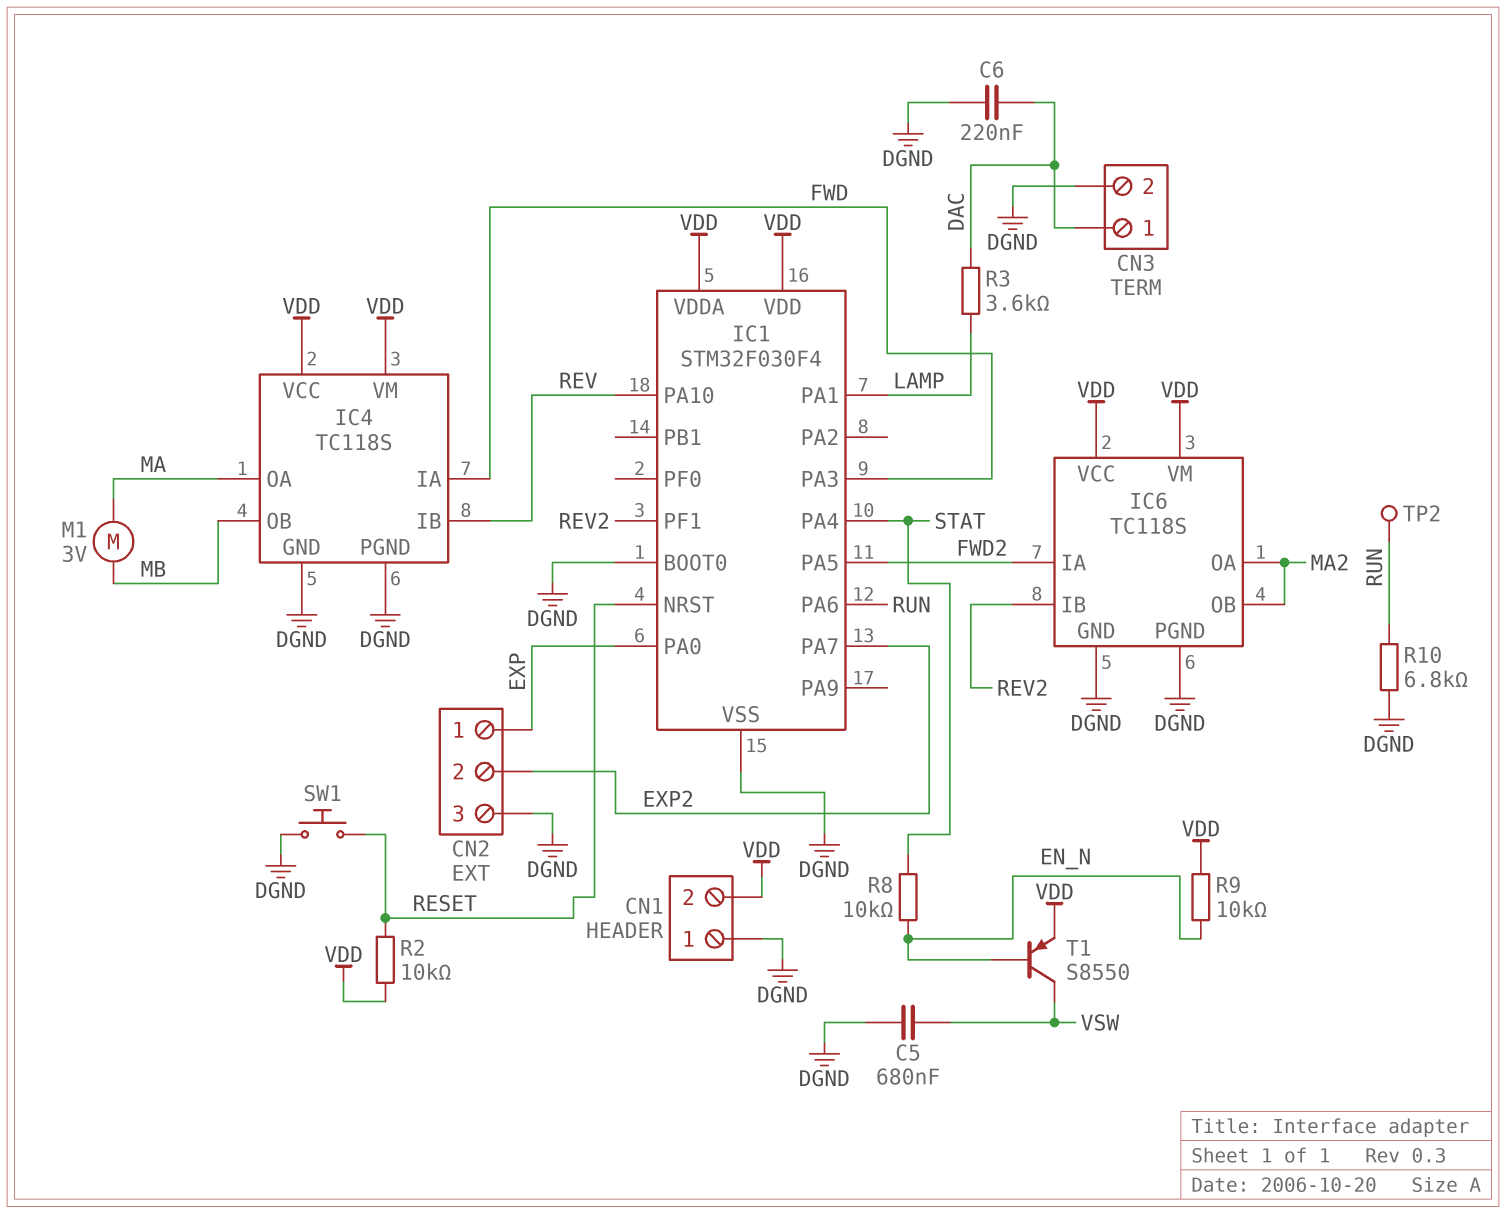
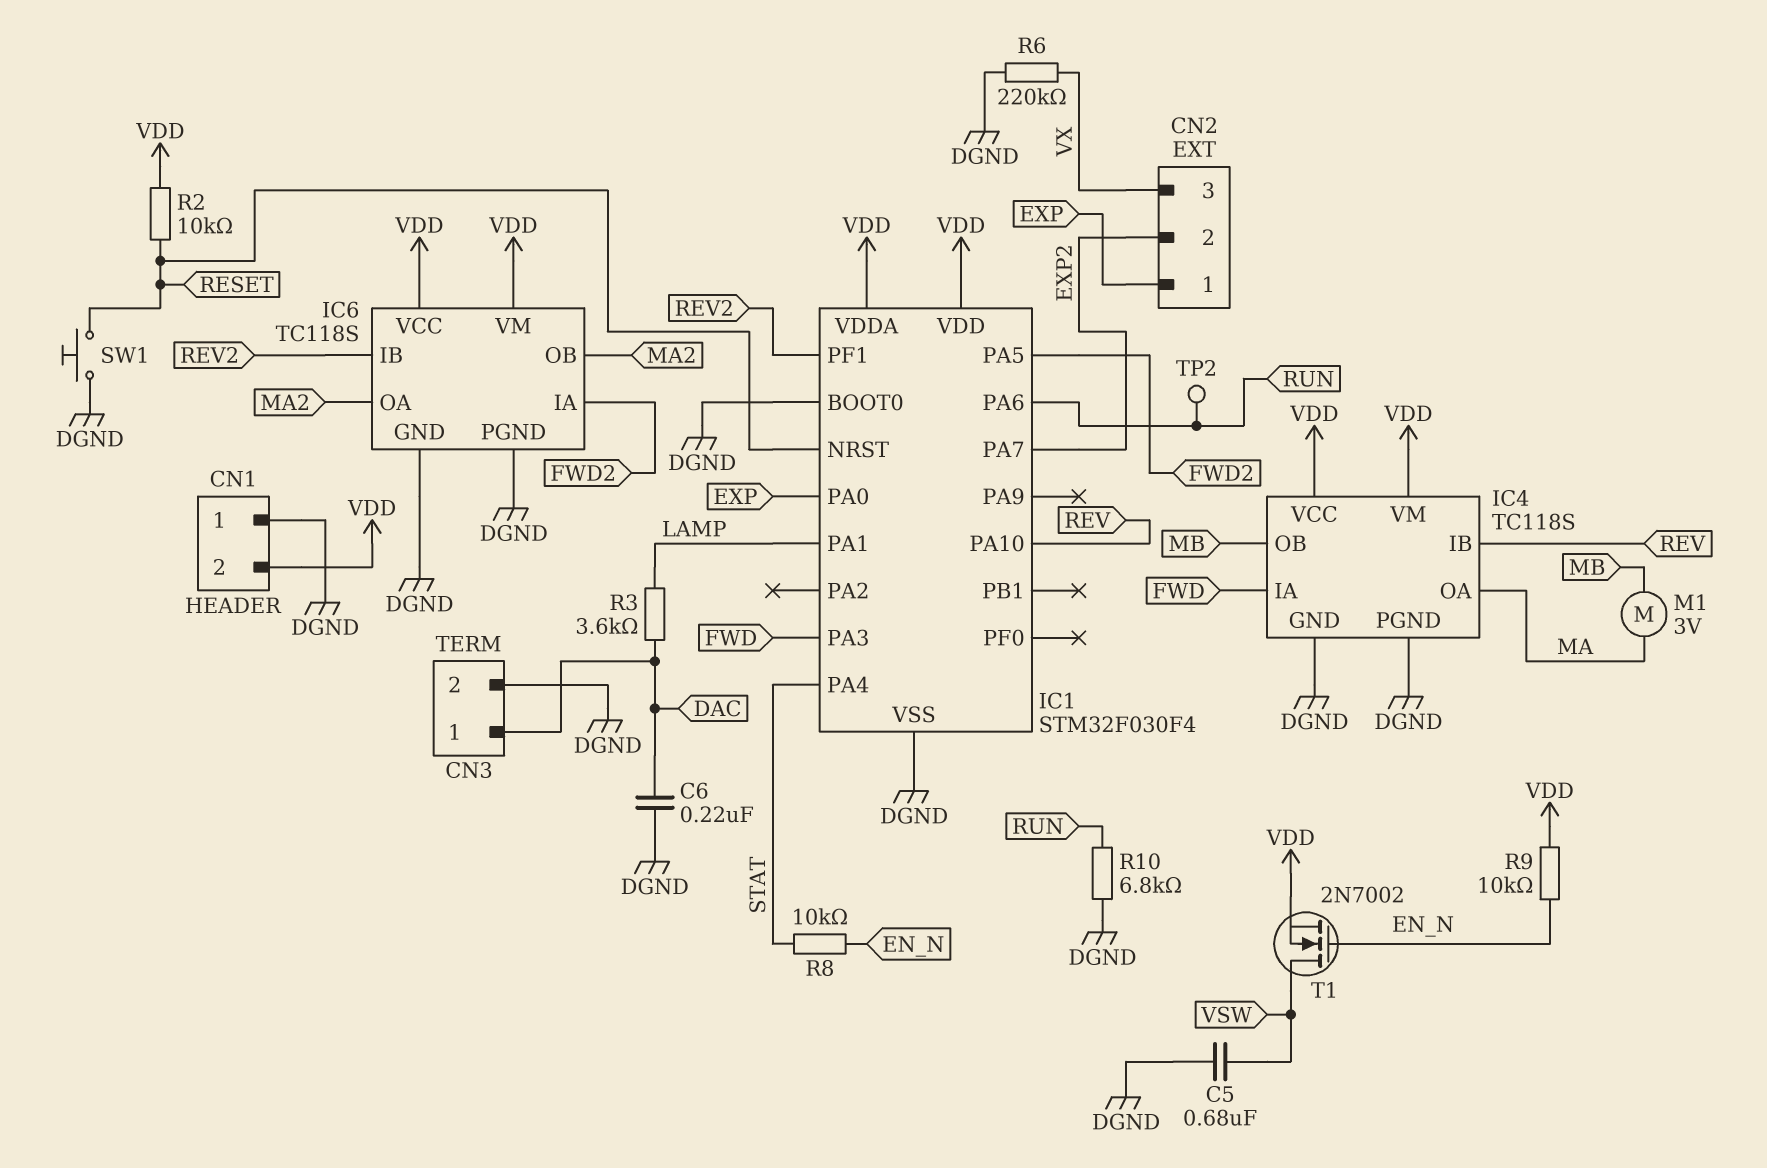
CN2 pin 3: DGND -> VX
R6: none -> 220k (DGND, VX)
T1: PNP S8550 (B EN_N, C VSW, E VDD) -> NMOS 2N7002 (G EN_N, D VSW, S VDD)

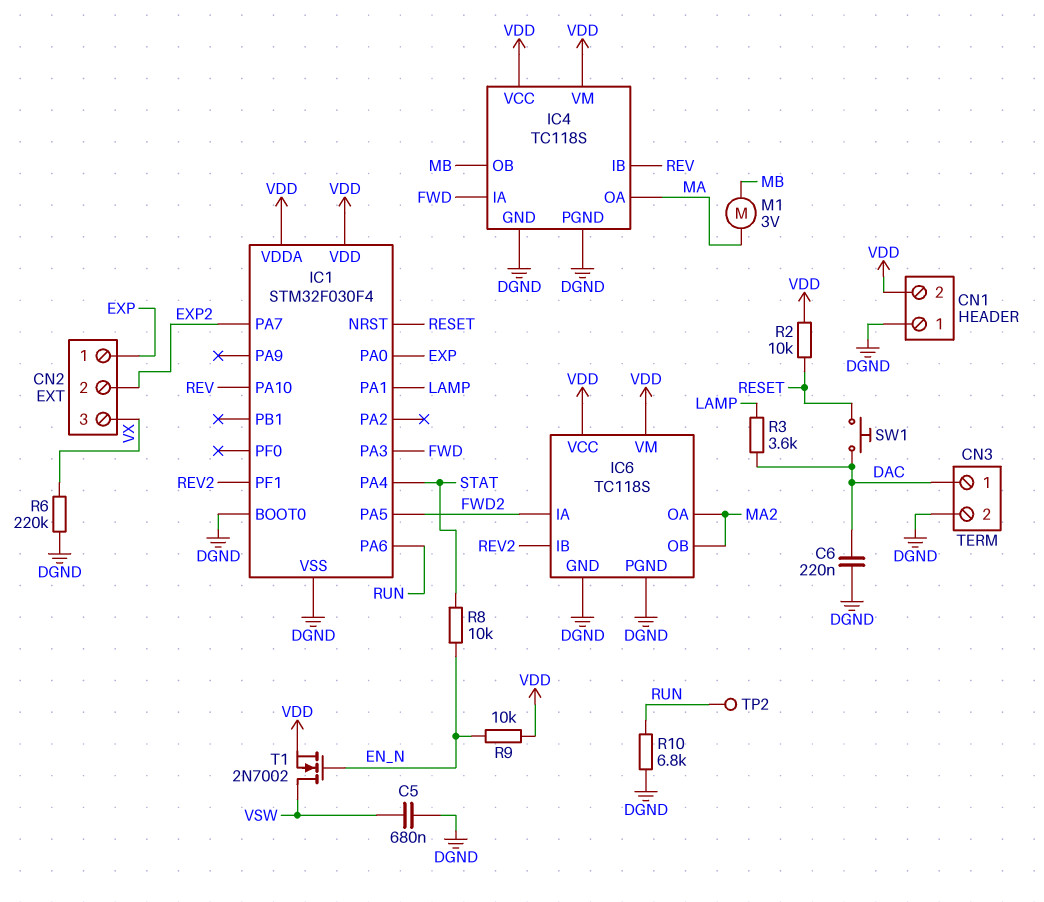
SW1: button (DGND, RESET) -> button (DAC, RESET)

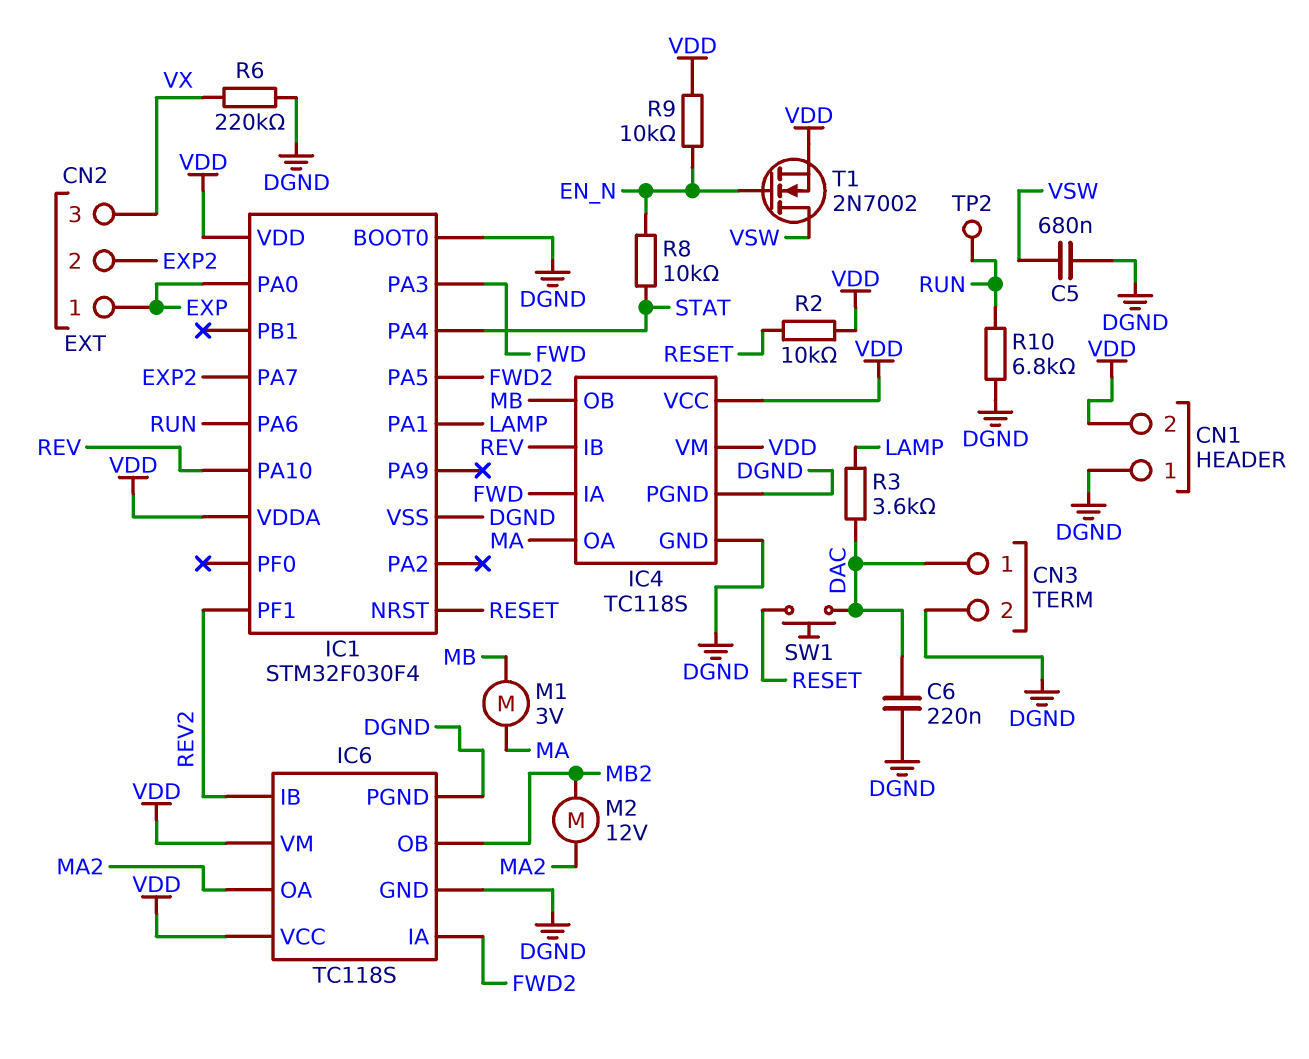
IC6 pin OB: MA2 -> MB2
M2: none -> motor 12V (MA2, MB2)

